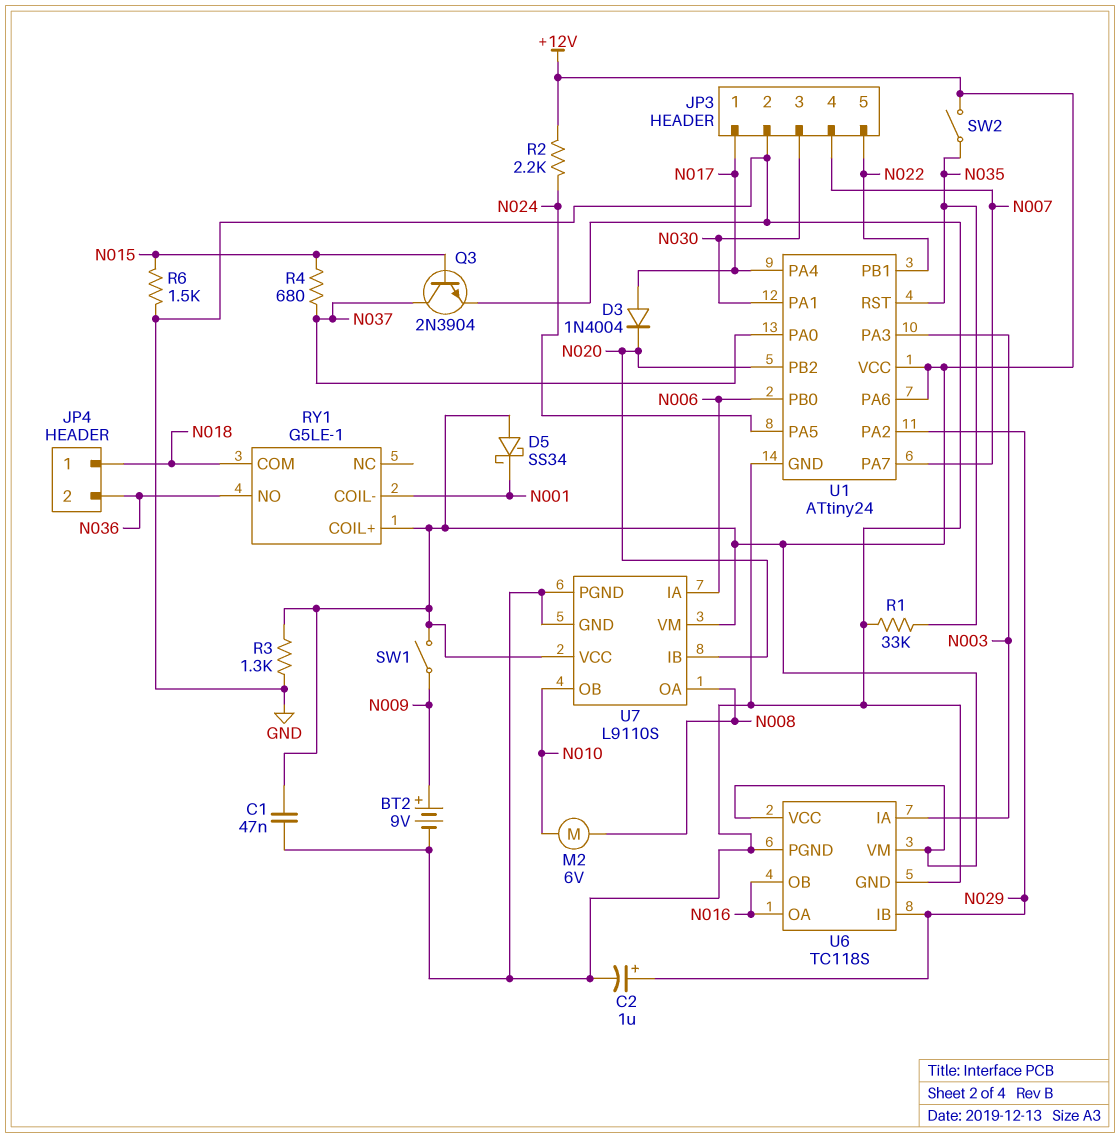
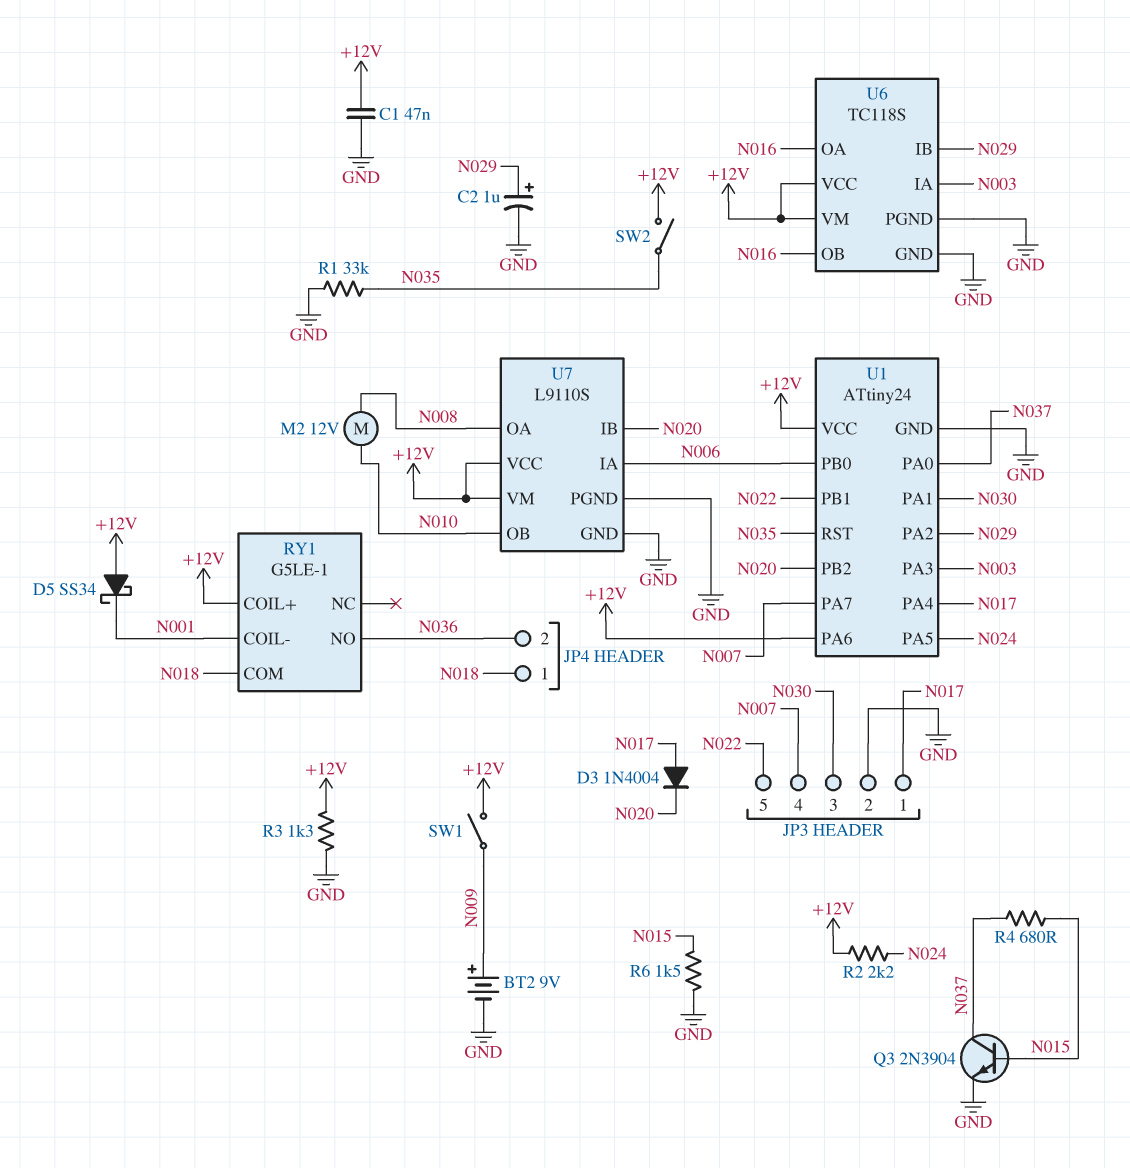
M2: motor 6V (N008, N010) -> motor 12V (N008, N010)

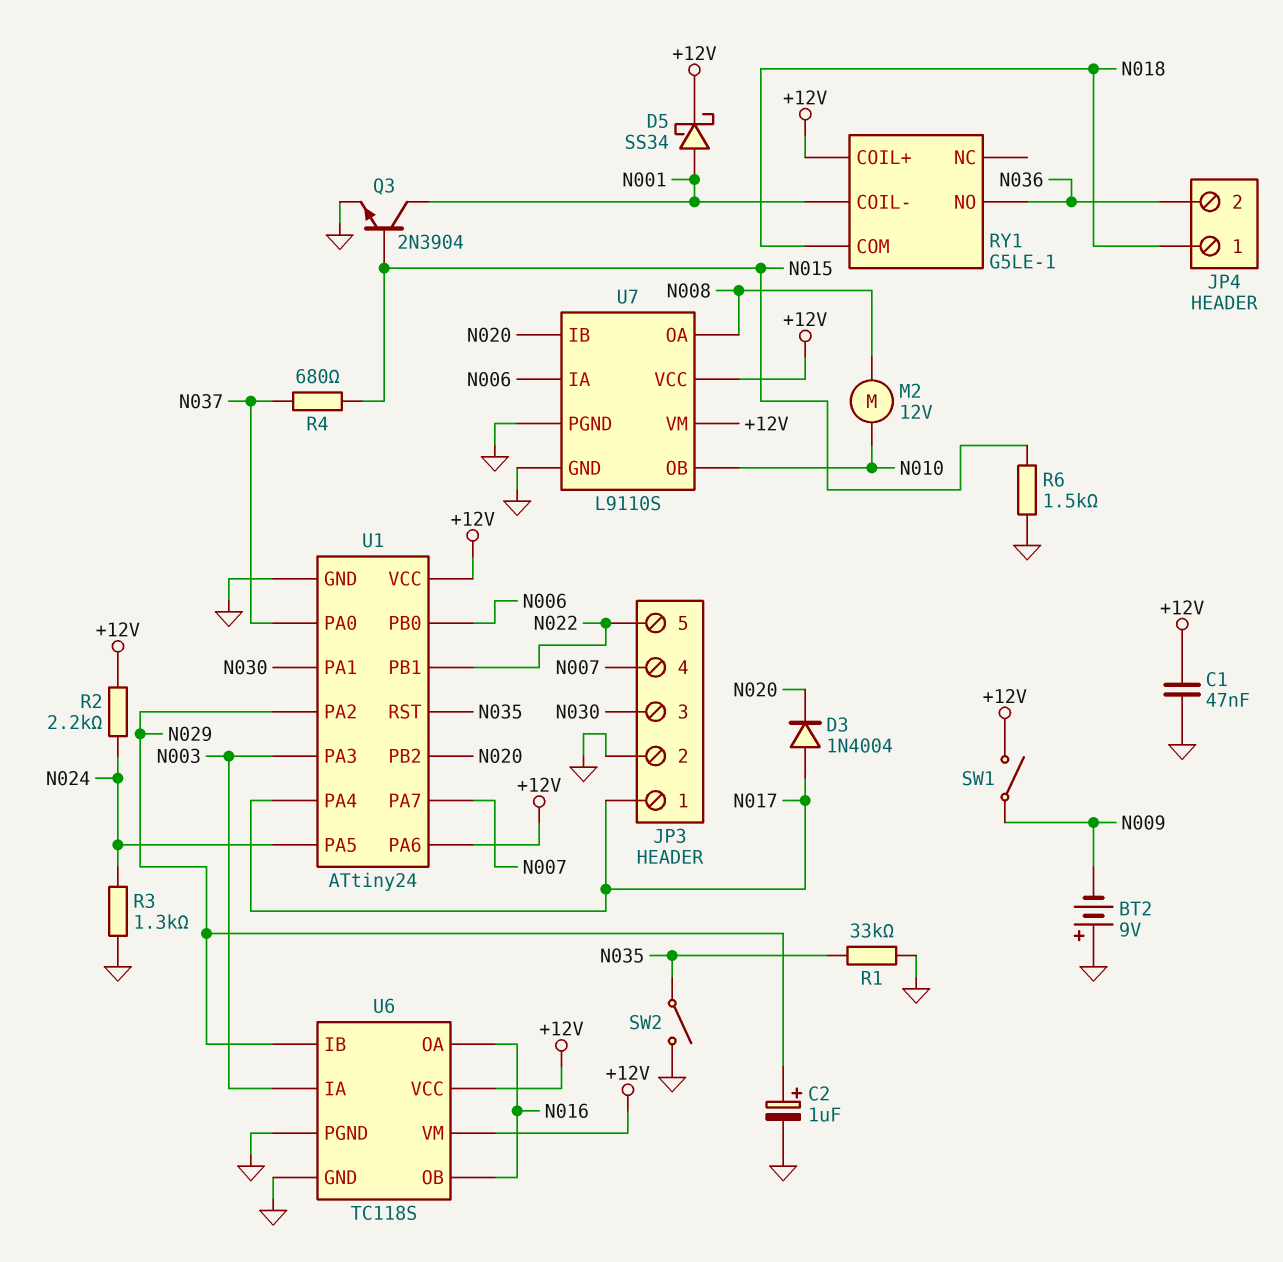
BT2: 9V (plus N009, minus GND) -> 9V (plus GND, minus N009)
D5: schottky SS34 (A +12V, K N001) -> schottky SS34 (A N001, K +12V)
Q3: NPN 2N3904 (B N015, C N037, E GND) -> NPN 2N3904 (B N015, C N001, E GND)
R3: 1.3k (+12V, GND) -> 1.3k (GND, N024)
SW2: switch (+12V, N035) -> switch (GND, N035)

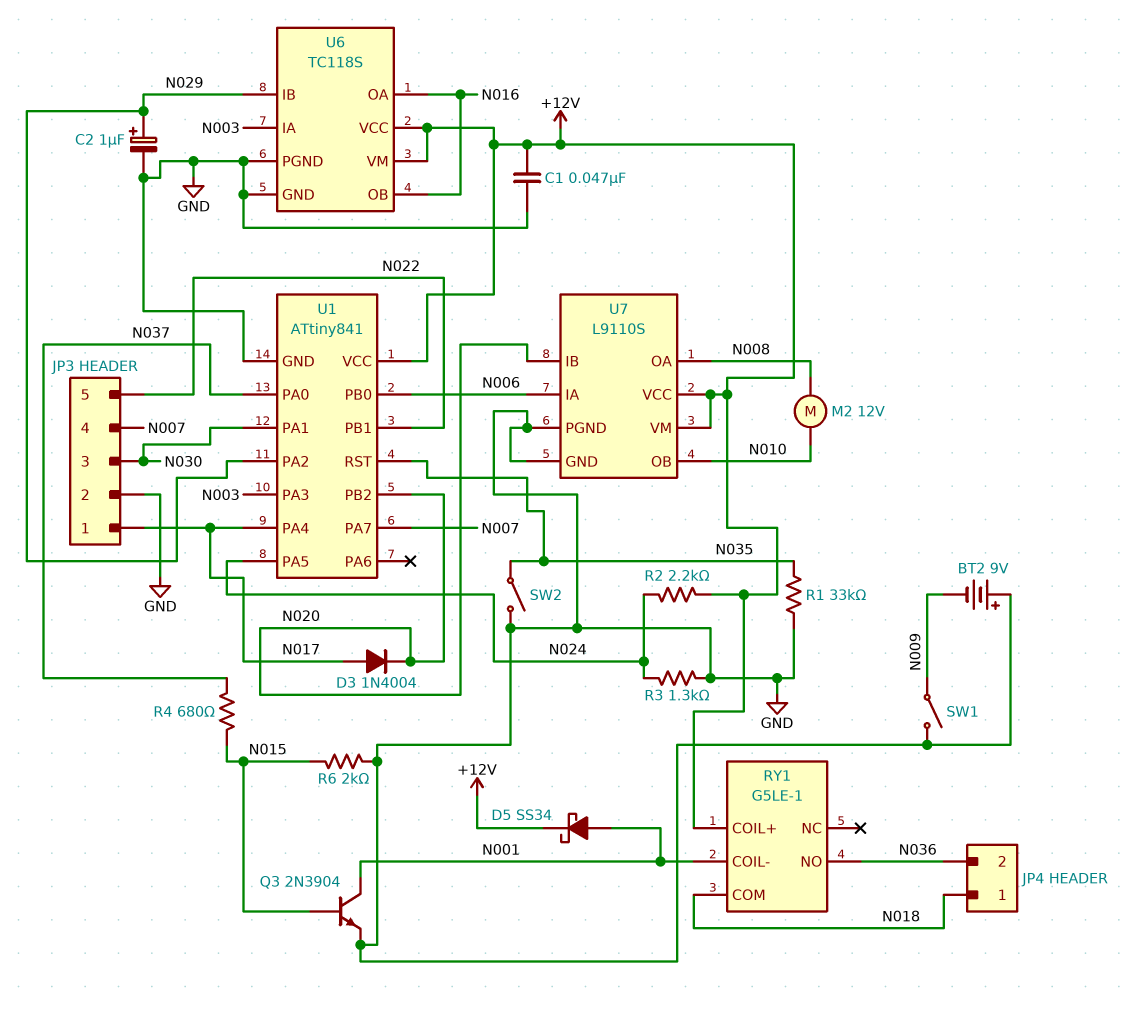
R6: 1.5k (GND, N015) -> 2k (GND, N015)
SW1: switch (+12V, N009) -> switch (GND, N009)
U1: ATtiny24 -> ATtiny841
U1 pin PA6: +12V -> none

